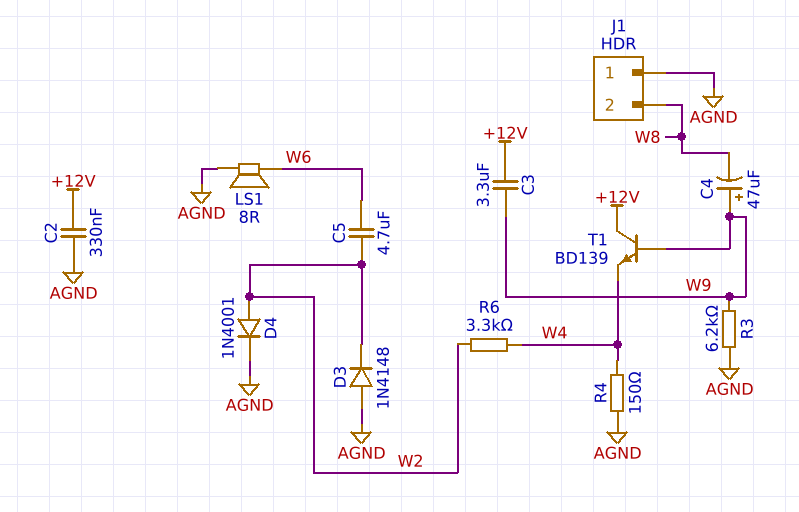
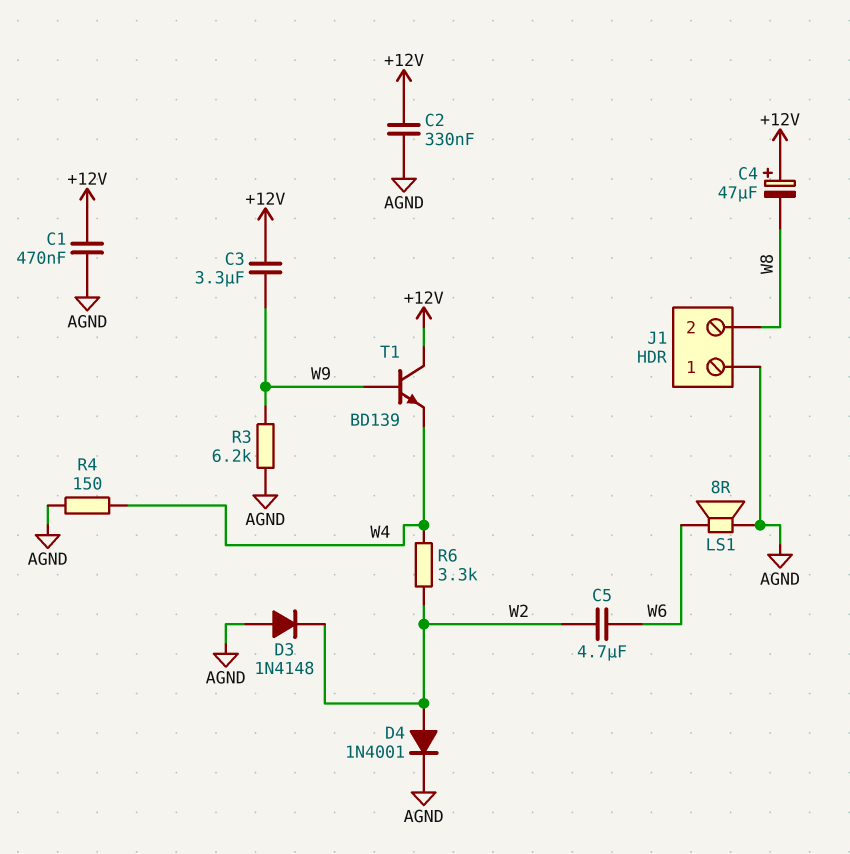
C1: none -> 470nF (+12V, AGND)
C4: 47uF (plus W9, minus W8) -> 47uF (plus +12V, minus W8)

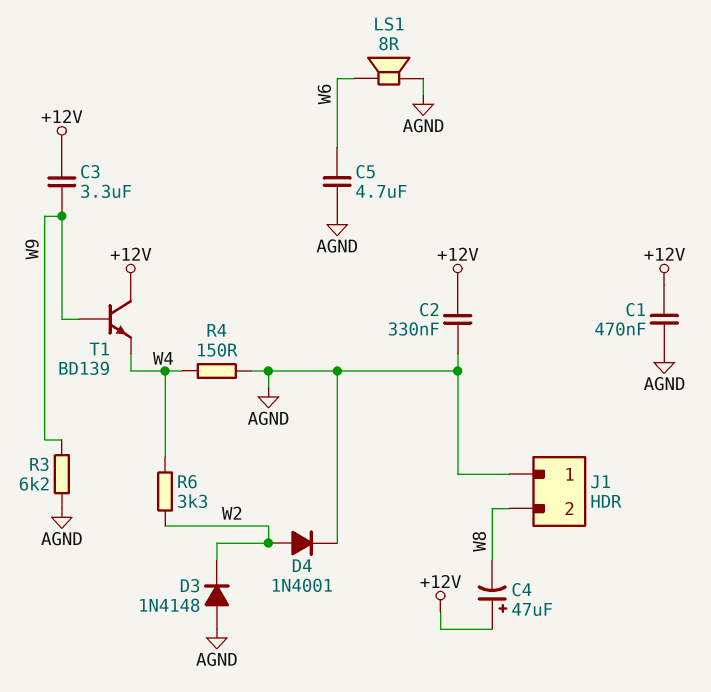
C5: 4.7uF (W2, W6) -> 4.7uF (AGND, W6)

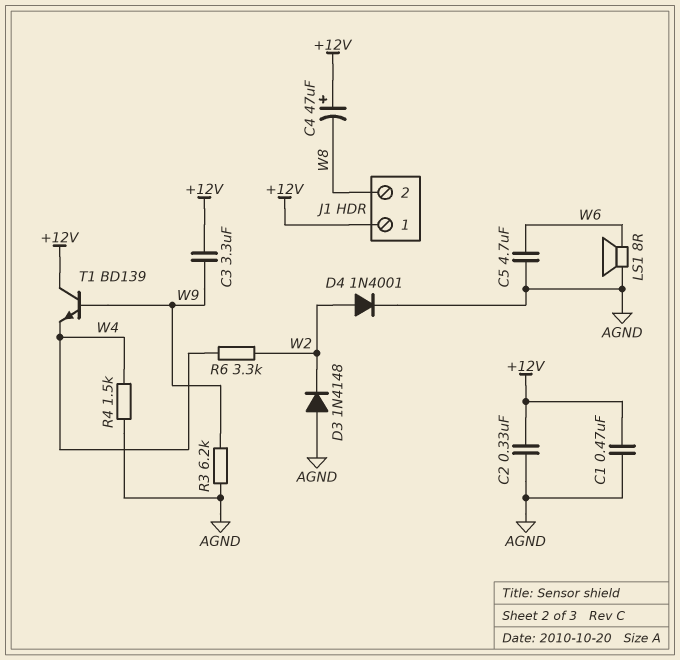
J1 pin 1: AGND -> +12V
R4: 150 (AGND, W4) -> 1.5k (AGND, W4)

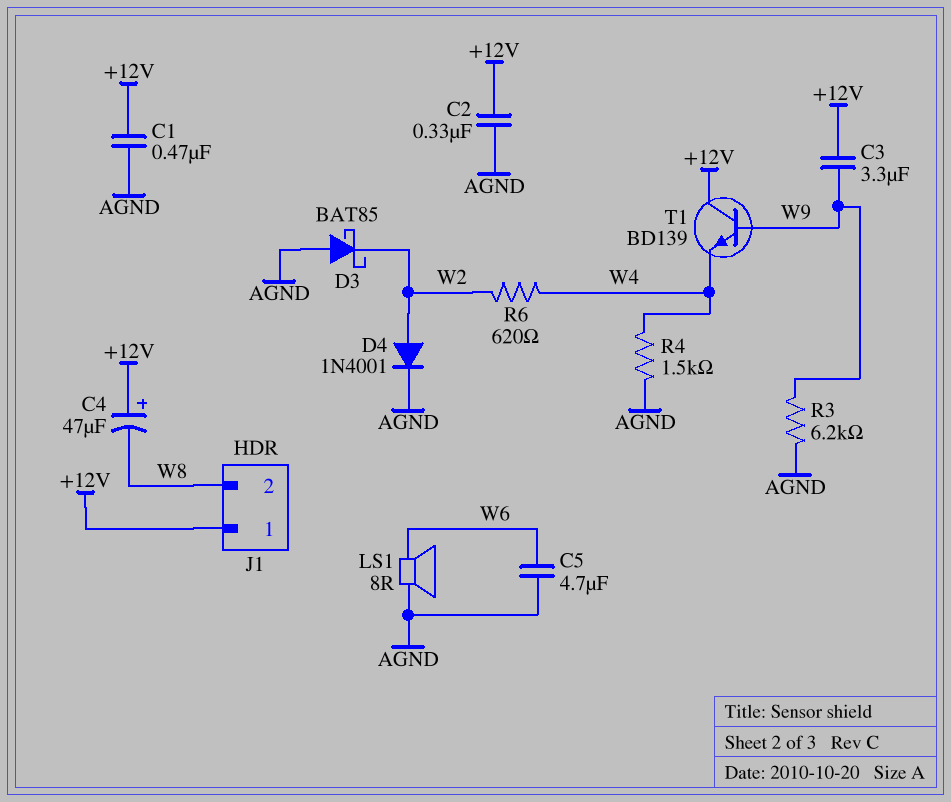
D3: diode 1N4148 (A AGND, K W2) -> schottky BAT85 (A AGND, K W2)
R6: 3.3k (W2, W4) -> 620 (W2, W4)

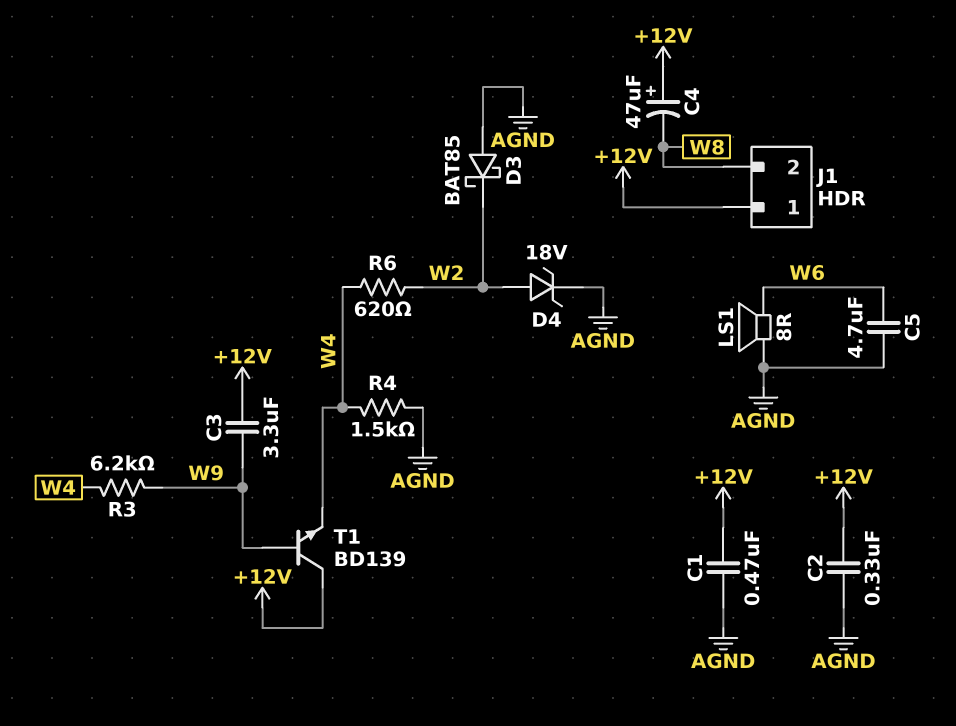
D4: diode 1N4001 (A W2, K AGND) -> zener 18V (A W2, K AGND)
R3: 6.2k (AGND, W9) -> 6.2k (W4, W9)

